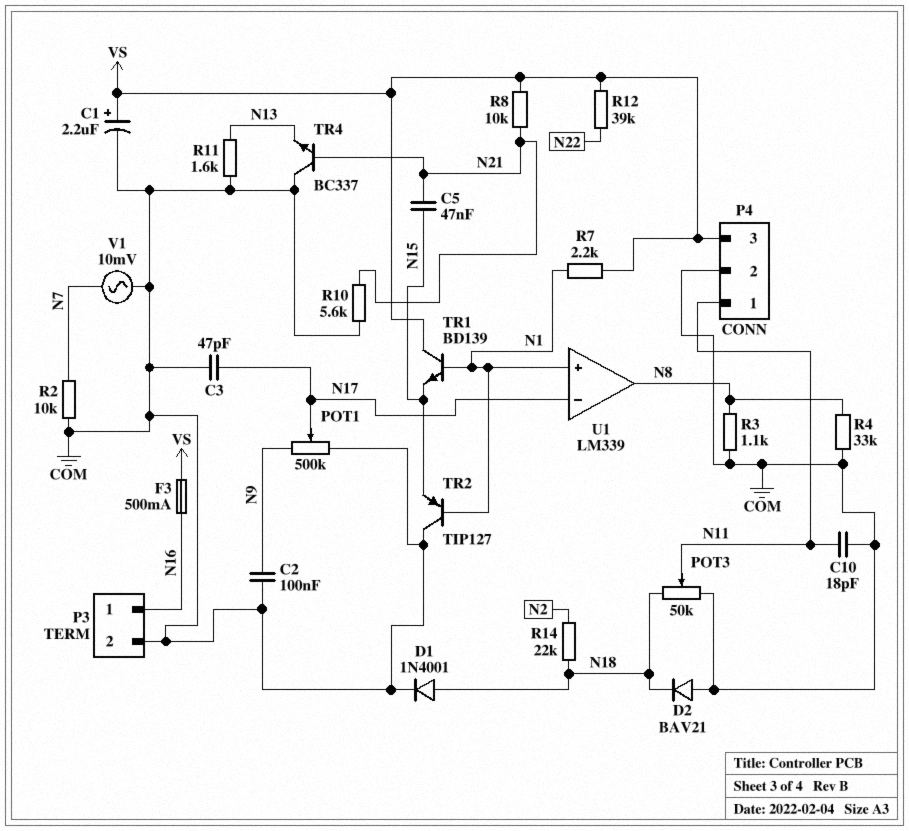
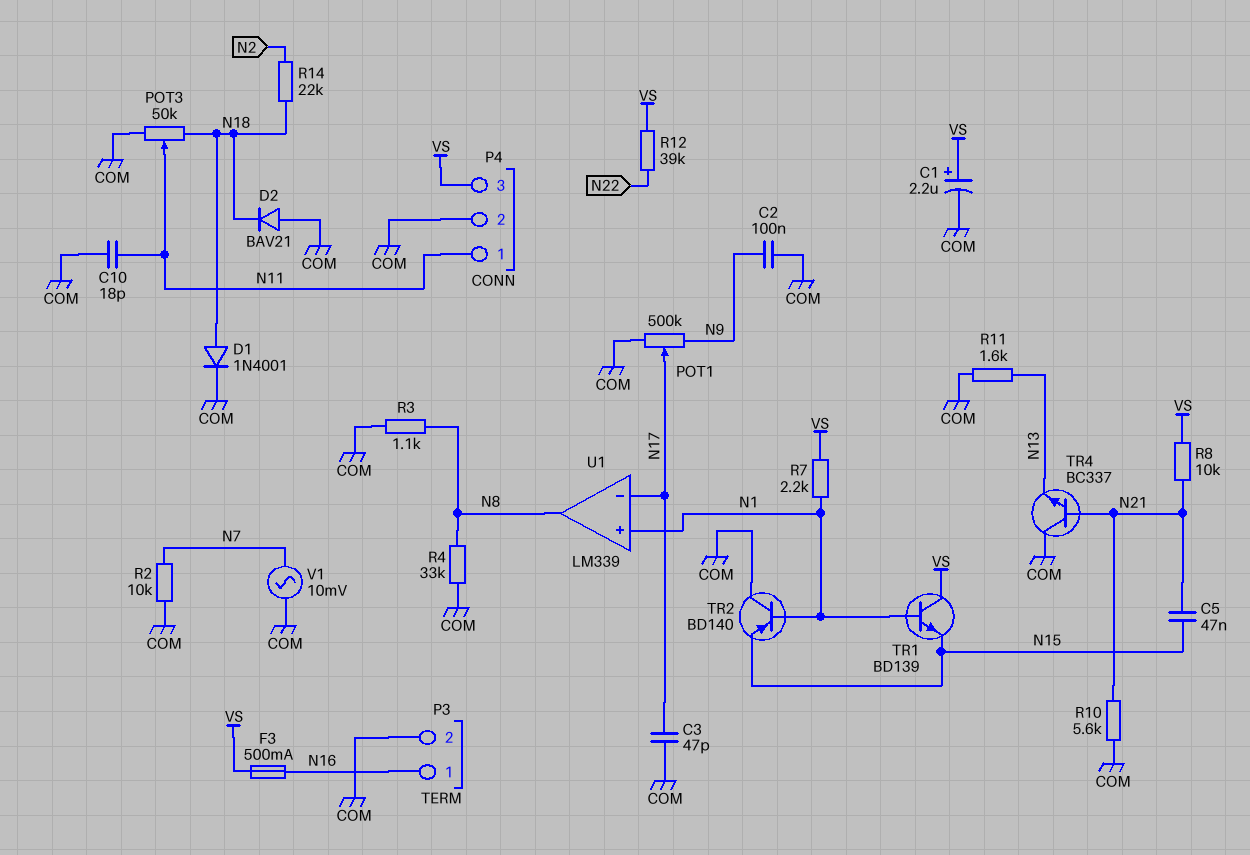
TR2: PNP TIP127 (B N1, C COM, E N15) -> PNP BD140 (B N1, C COM, E N15)

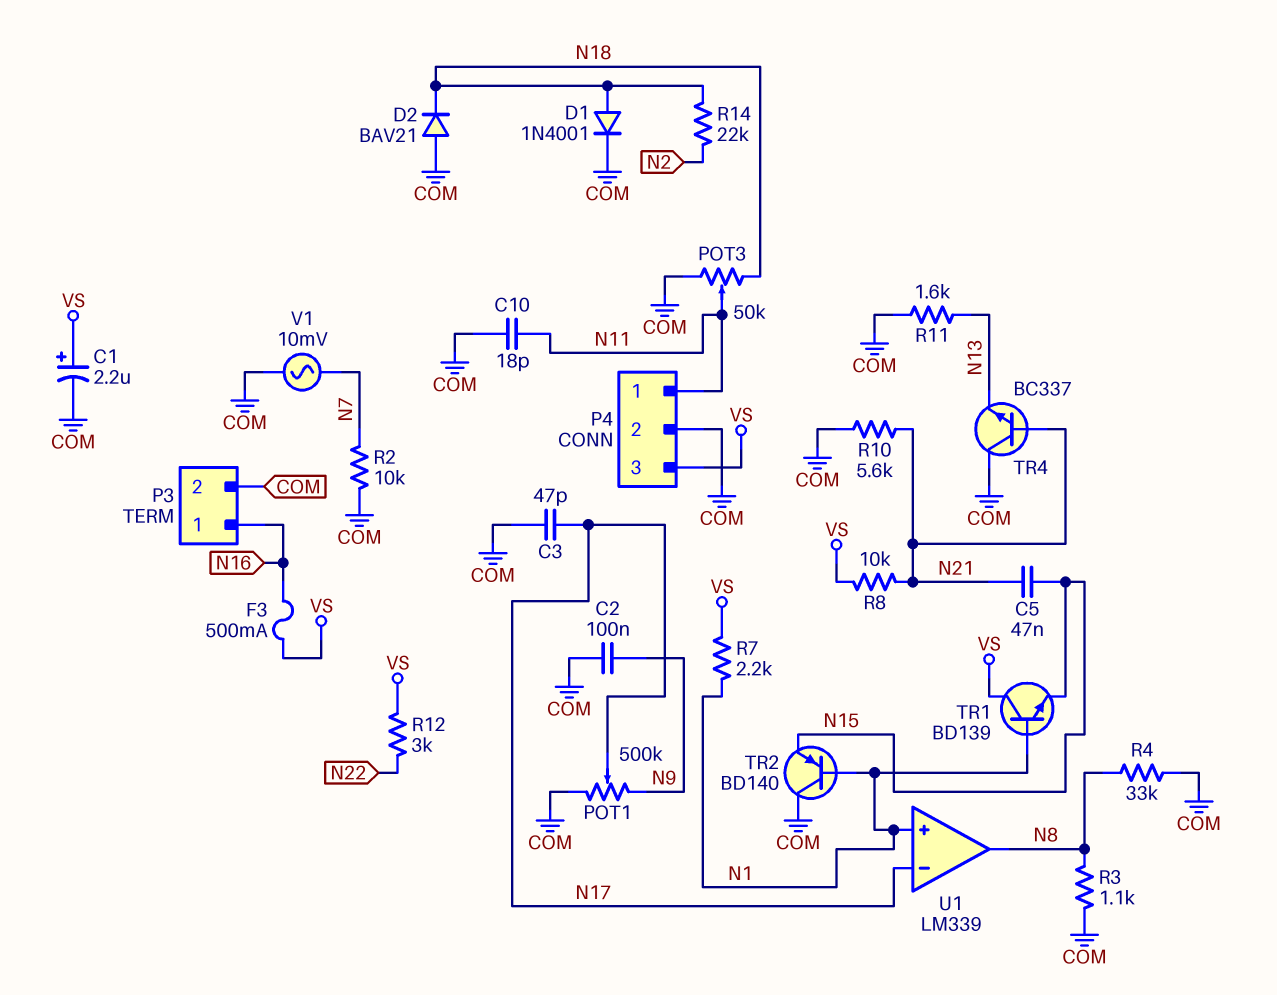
R12: 39k (N22, VS) -> 3k (N22, VS)

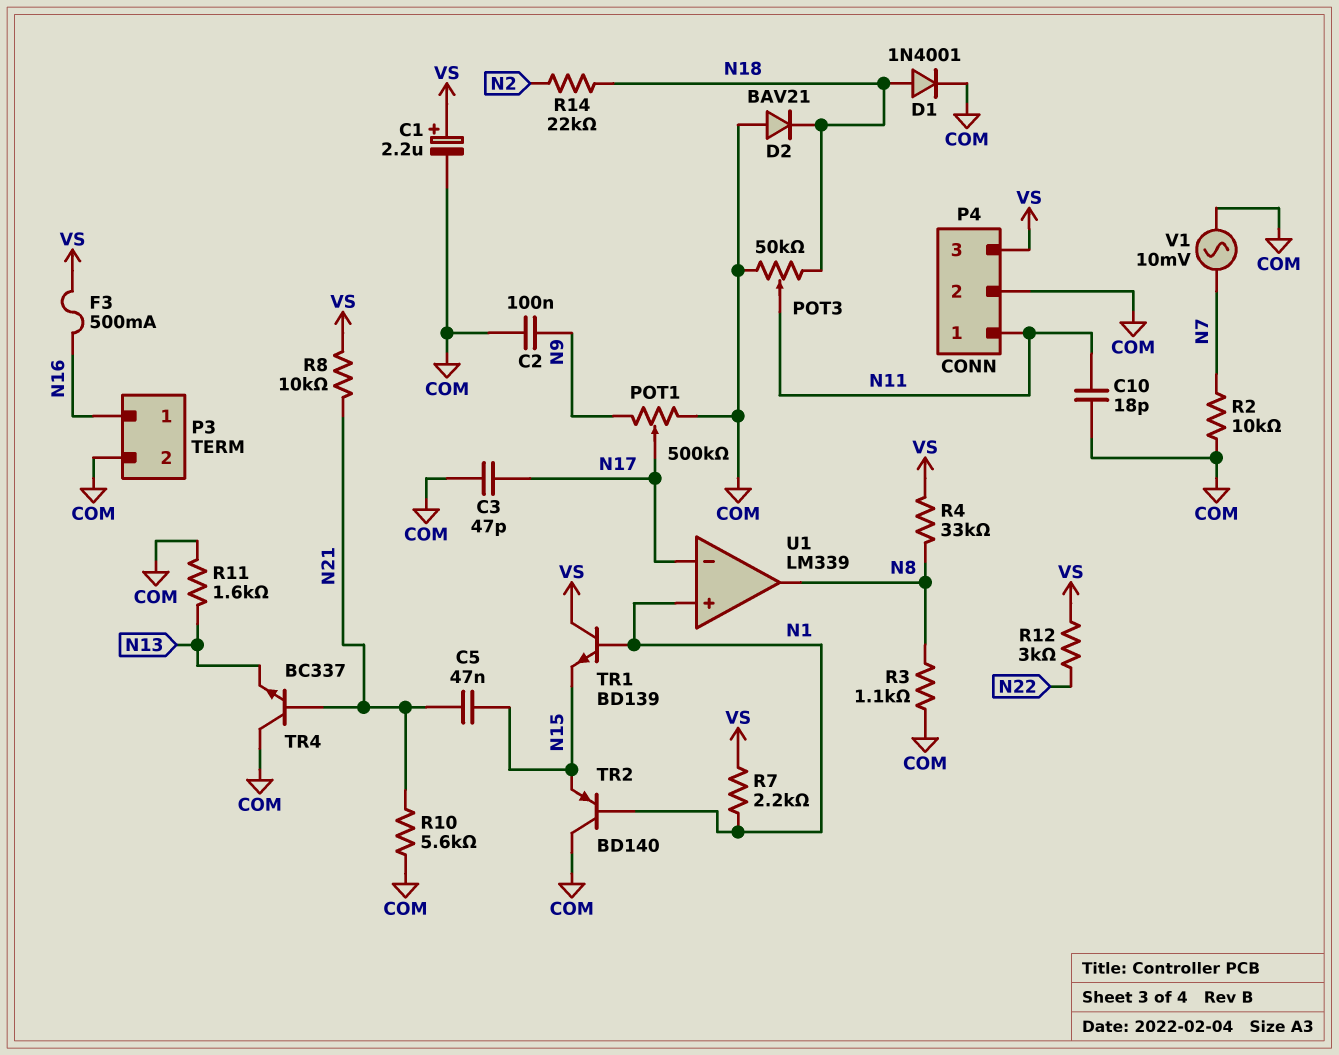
R4: 33k (COM, N8) -> 33k (N8, VS)

